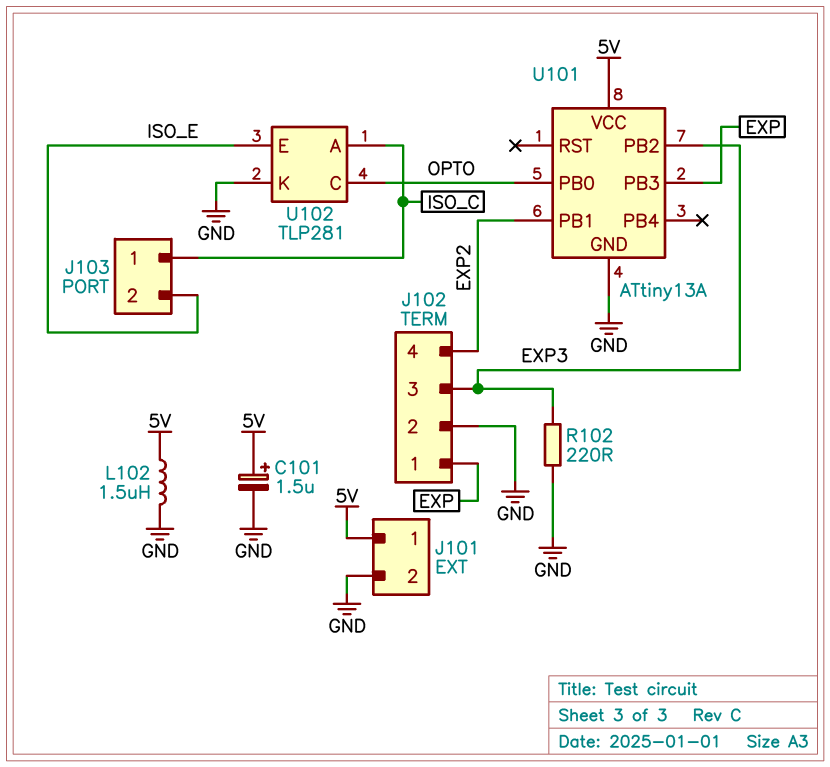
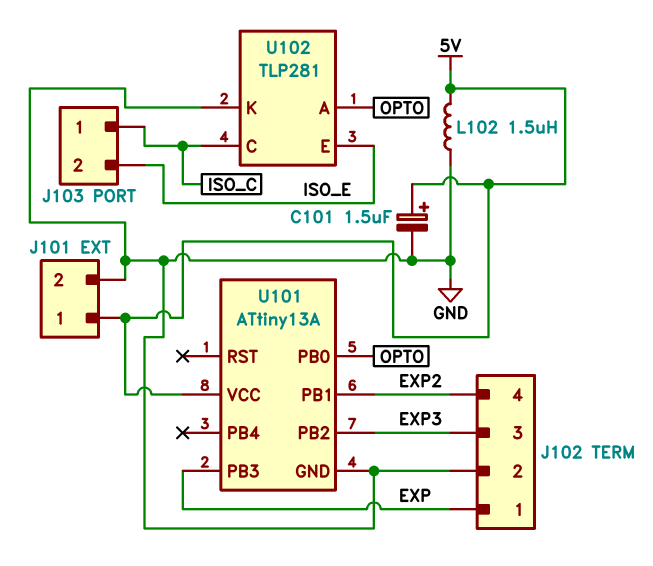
R102: 220 (EXP3, GND) -> none
U102 pin A: ISO_C -> OPTO
U102 pin C: OPTO -> ISO_C

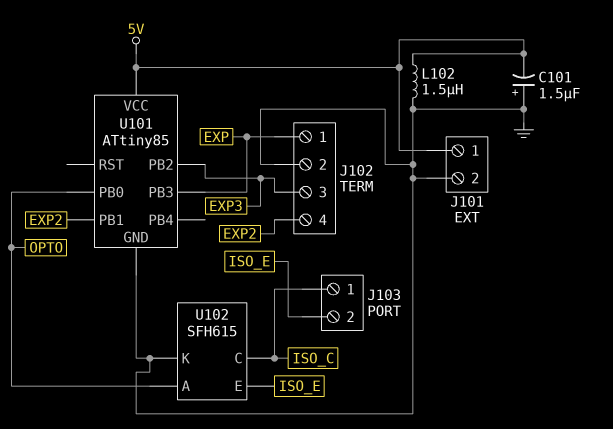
C101: 1.5uF (plus 5V, minus GND) -> 1.5uF (plus GND, minus 5V)
U101: ATtiny13A -> ATtiny85
U102: TLP281 -> SFH615

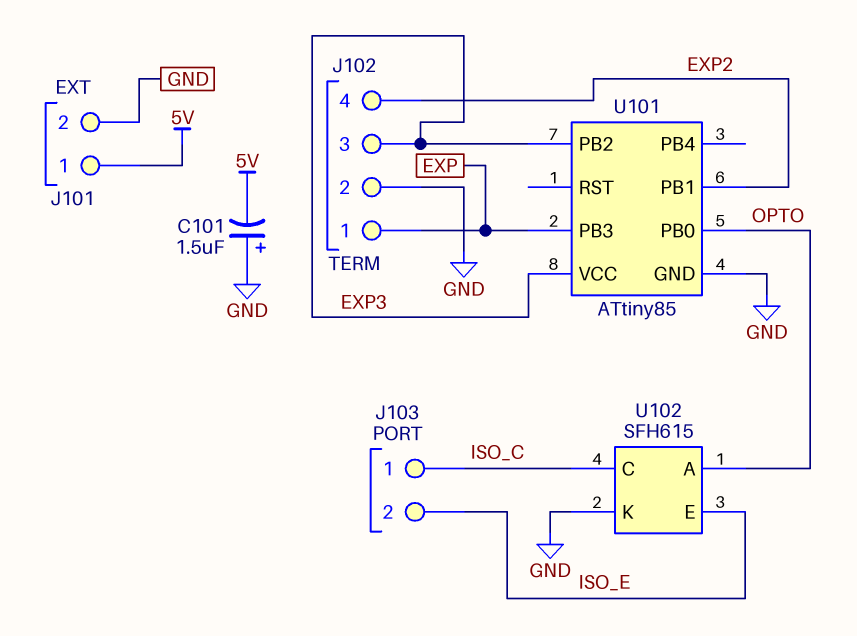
L102: 1.5uH (5V, GND) -> none
U101 pin VCC: 5V -> EXP3

